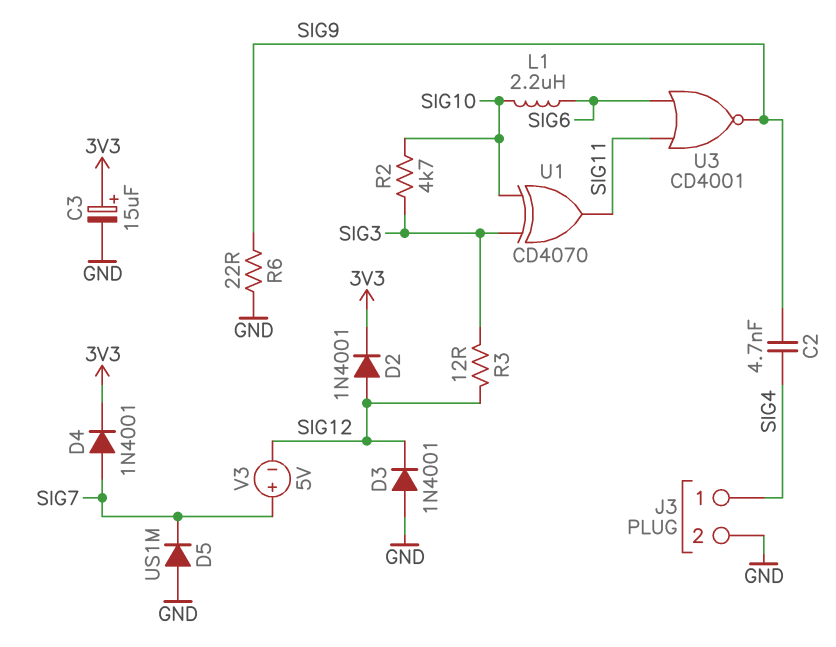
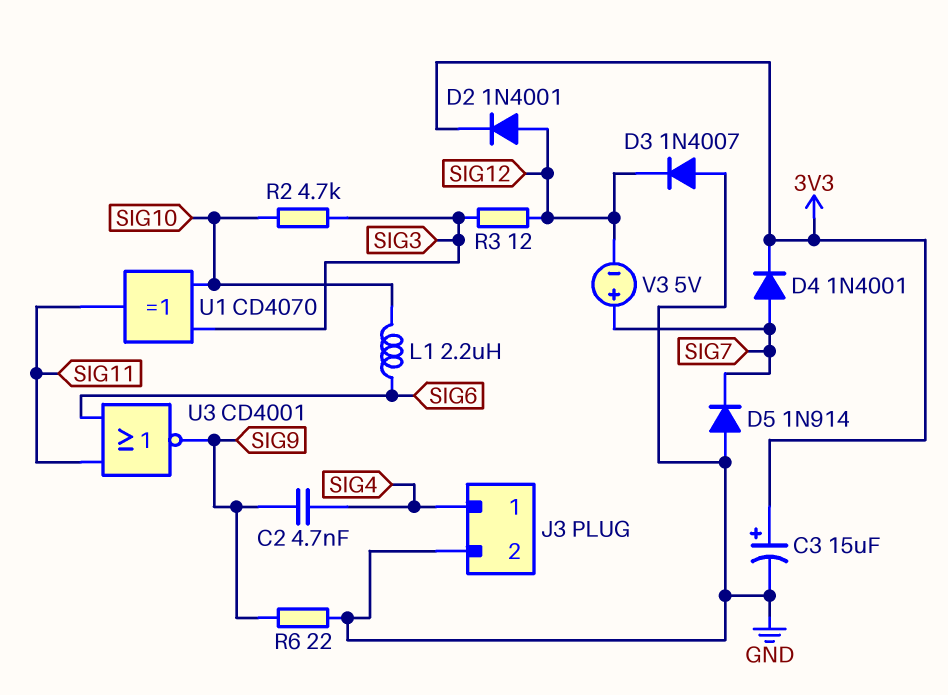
D3: diode 1N4001 (A GND, K SIG12) -> diode 1N4007 (A GND, K SIG12)
D5: diode US1M (A GND, K SIG7) -> diode 1N914 (A GND, K SIG7)

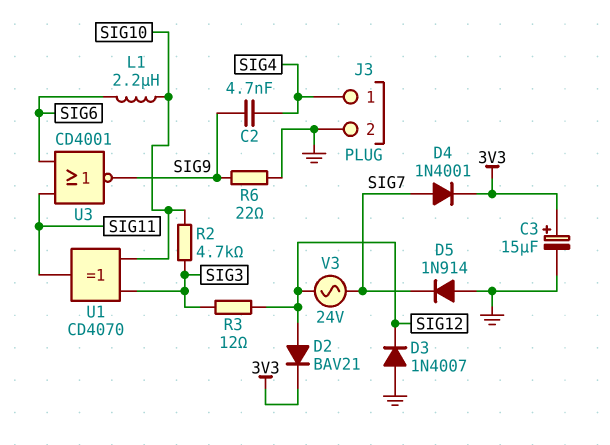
D2: diode 1N4001 (A SIG12, K 3V3) -> diode BAV21 (A SIG12, K 3V3)
V3: 5V (plus SIG7, minus SIG12) -> AC 24V (SIG7, SIG12)

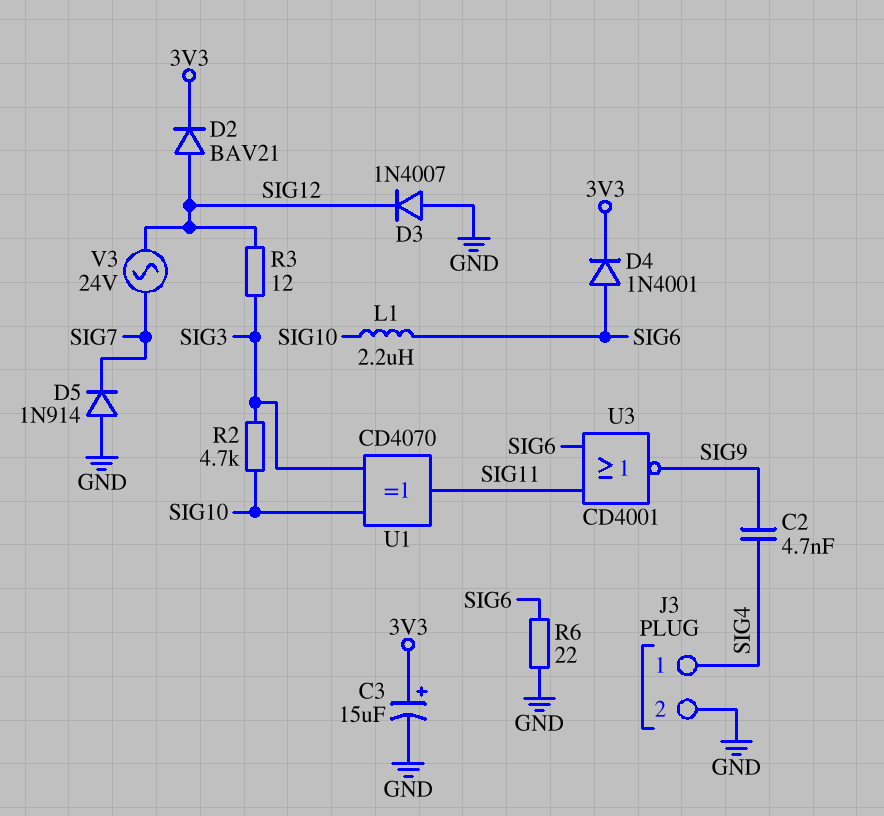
D4: diode 1N4001 (A SIG7, K 3V3) -> diode 1N4001 (A SIG6, K 3V3)
R6: 22 (GND, SIG9) -> 22 (GND, SIG6)

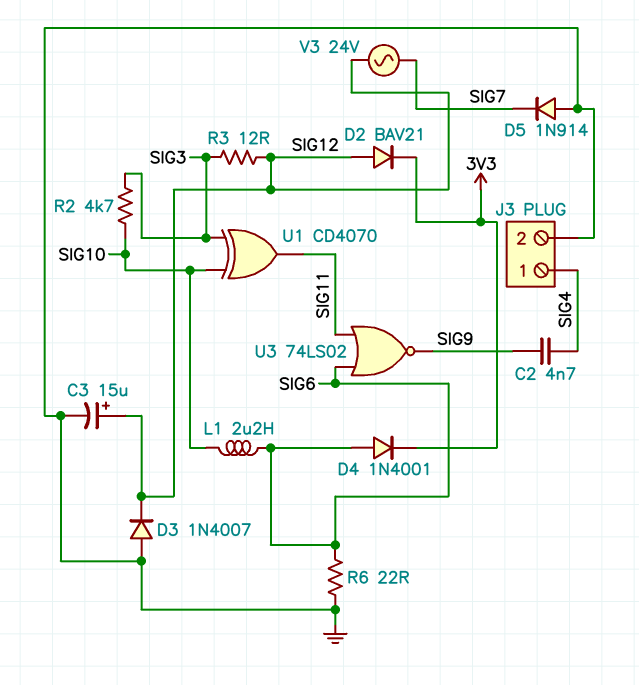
C3: 15uF (plus 3V3, minus GND) -> 15uF (plus SIG12, minus GND)
U3: NOR CD4001 (in SIG6, in SIG11, out SIG9) -> NOR 74LS02 (in SIG6, in SIG11, out SIG9)

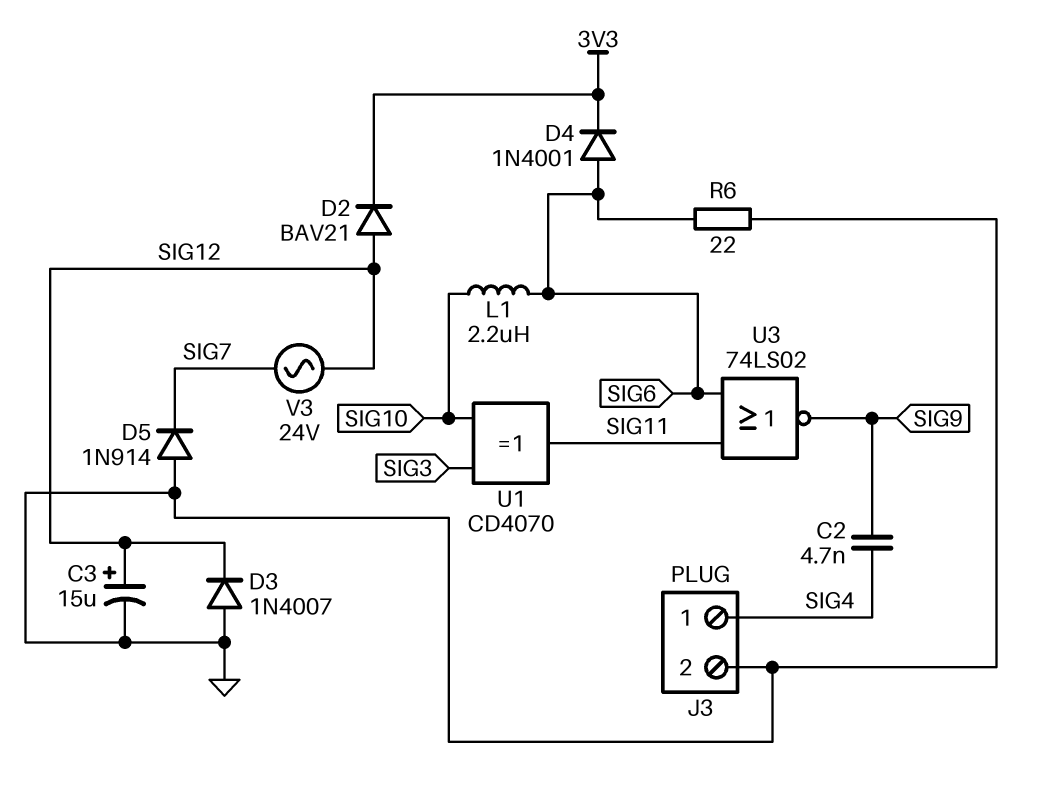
R2: 4.7k (SIG3, SIG10) -> none
R3: 12 (SIG3, SIG12) -> none

